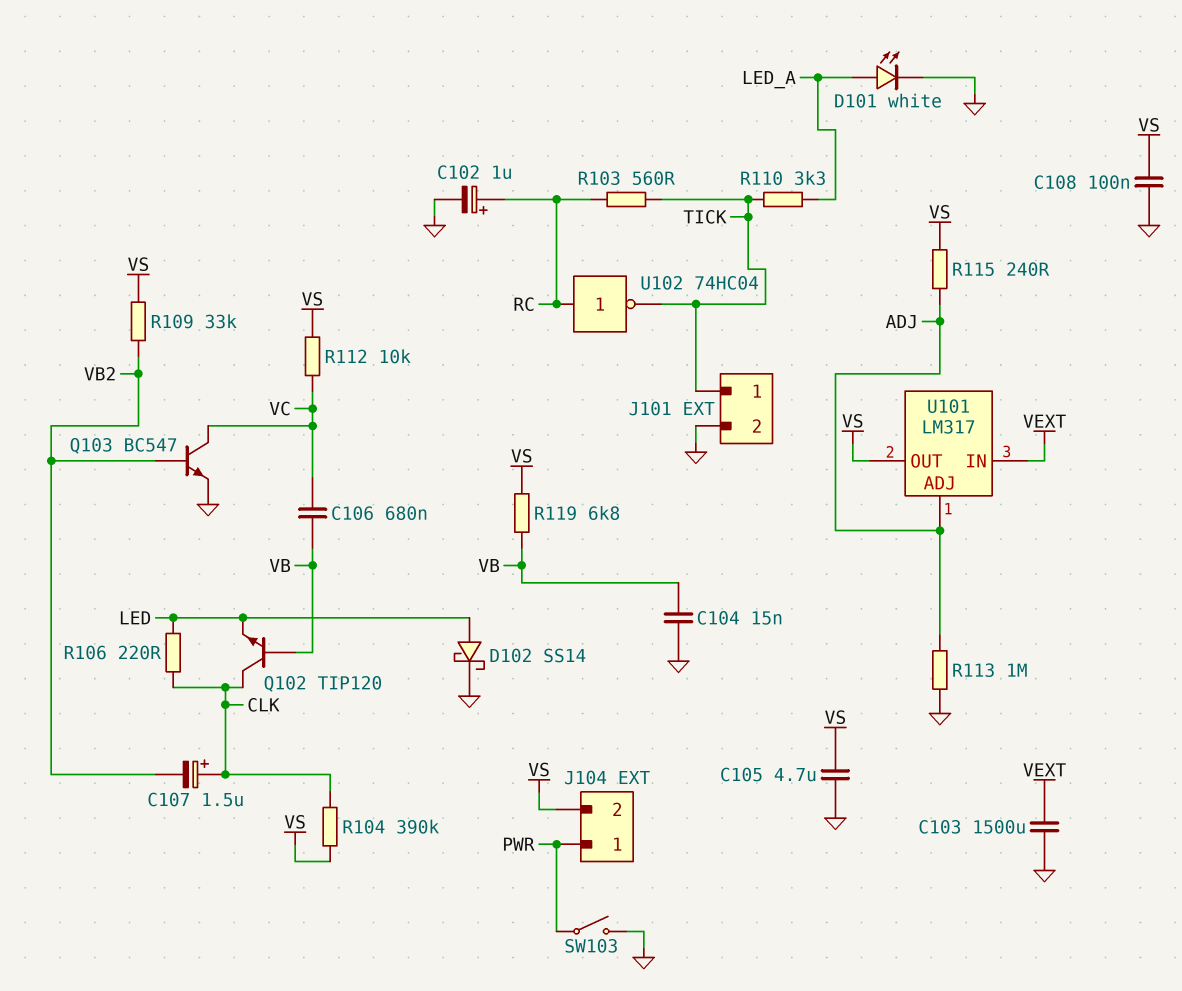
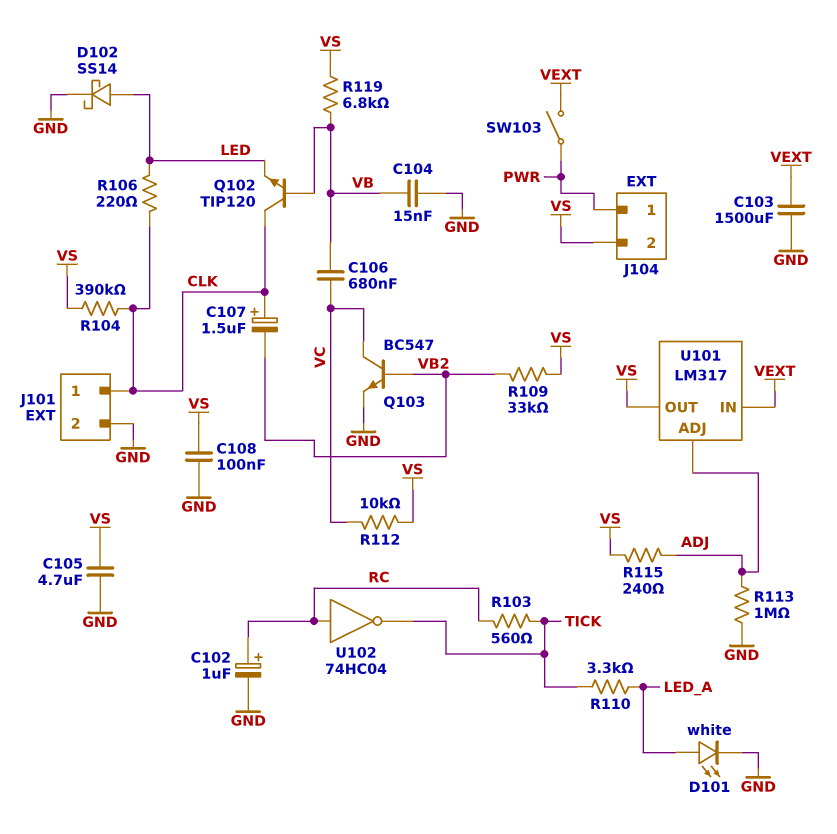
J101 pin 1: TICK -> CLK
SW103: switch (GND, PWR) -> switch (PWR, VEXT)

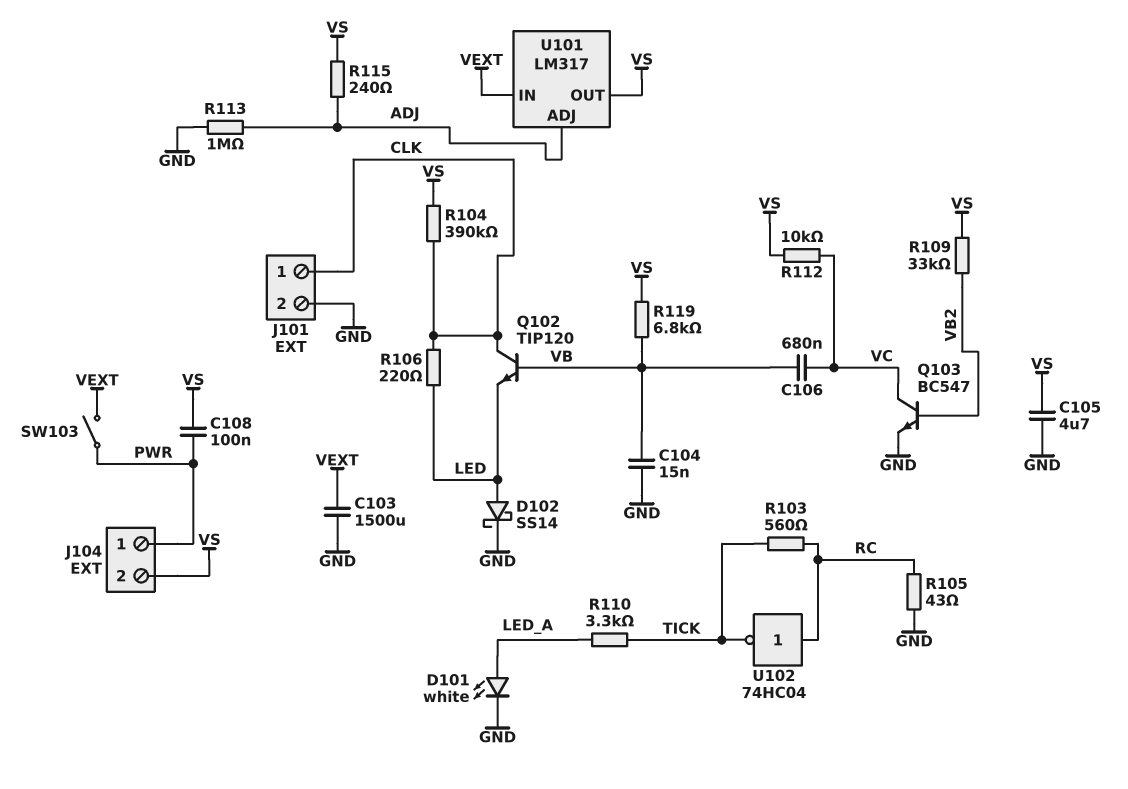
C102: 1uF (plus RC, minus GND) -> none
C107: 1.5uF (plus CLK, minus VB2) -> none
C108: 100nF (GND, VS) -> 100nF (PWR, VS)
R105: none -> 43 (GND, RC)

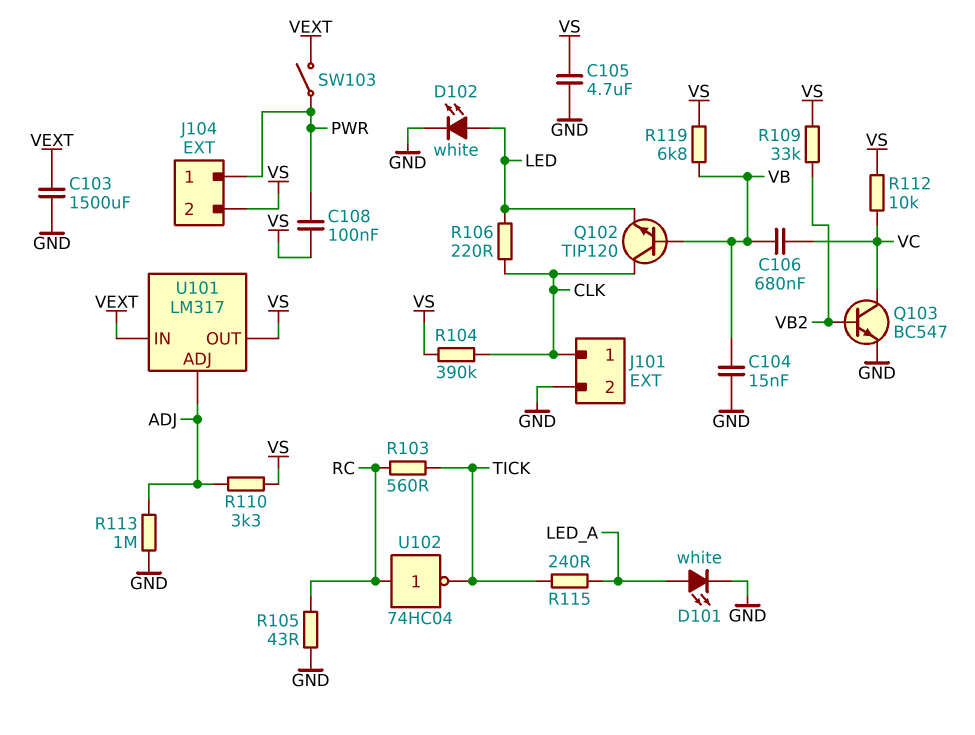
D102: schottky SS14 (A LED, K GND) -> LED white (A LED, K GND)
R110: 3.3k (LED_A, TICK) -> 3.3k (ADJ, VS)
R115: 240 (ADJ, VS) -> 240 (LED_A, TICK)

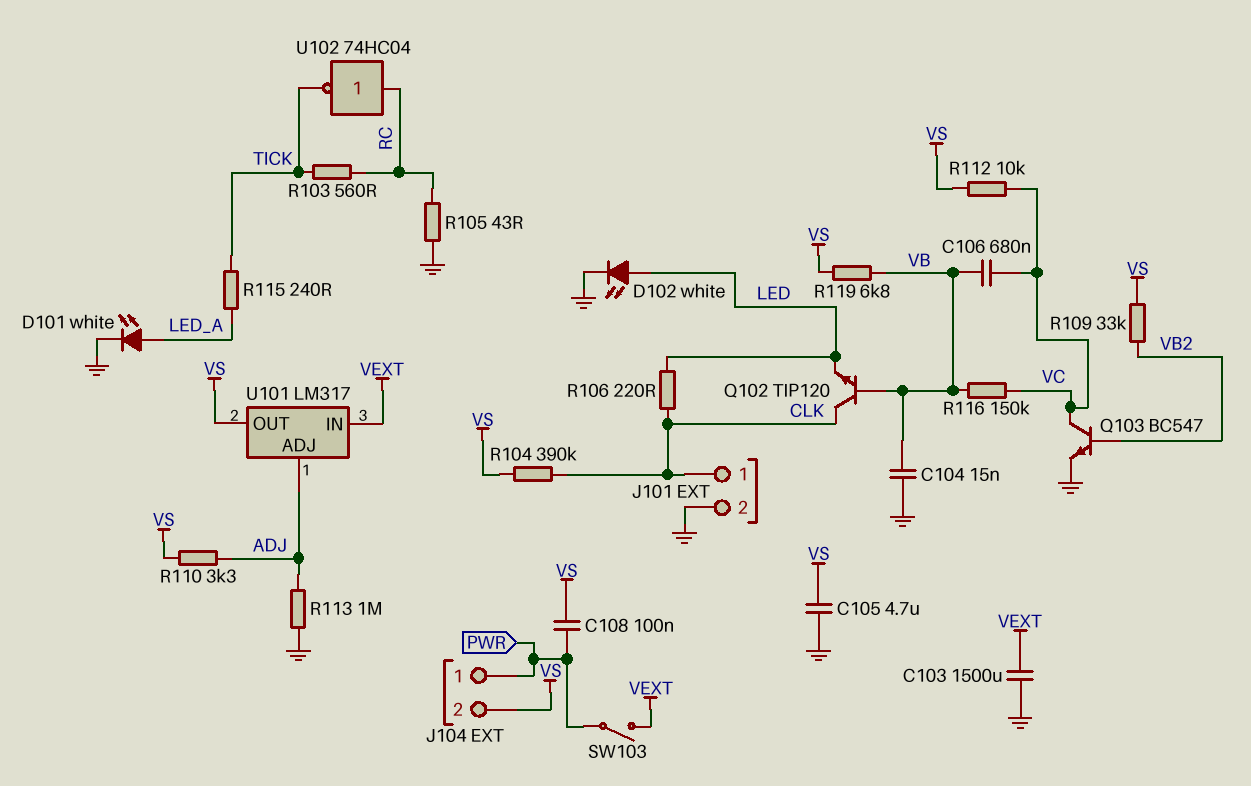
R116: none -> 150k (VB, VC)

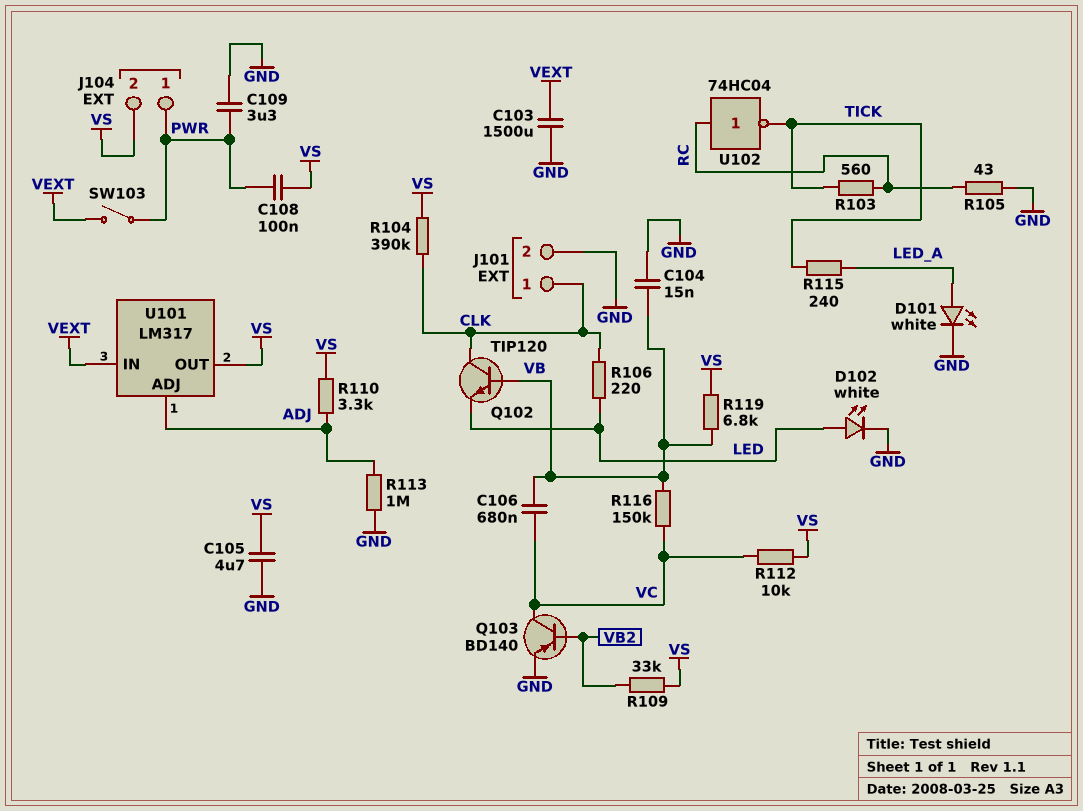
C109: none -> 3.3uF (GND, PWR)
Q103: NPN BC547 (B VB2, C VC, E GND) -> PNP BD140 (B VB2, C VC, E GND)

